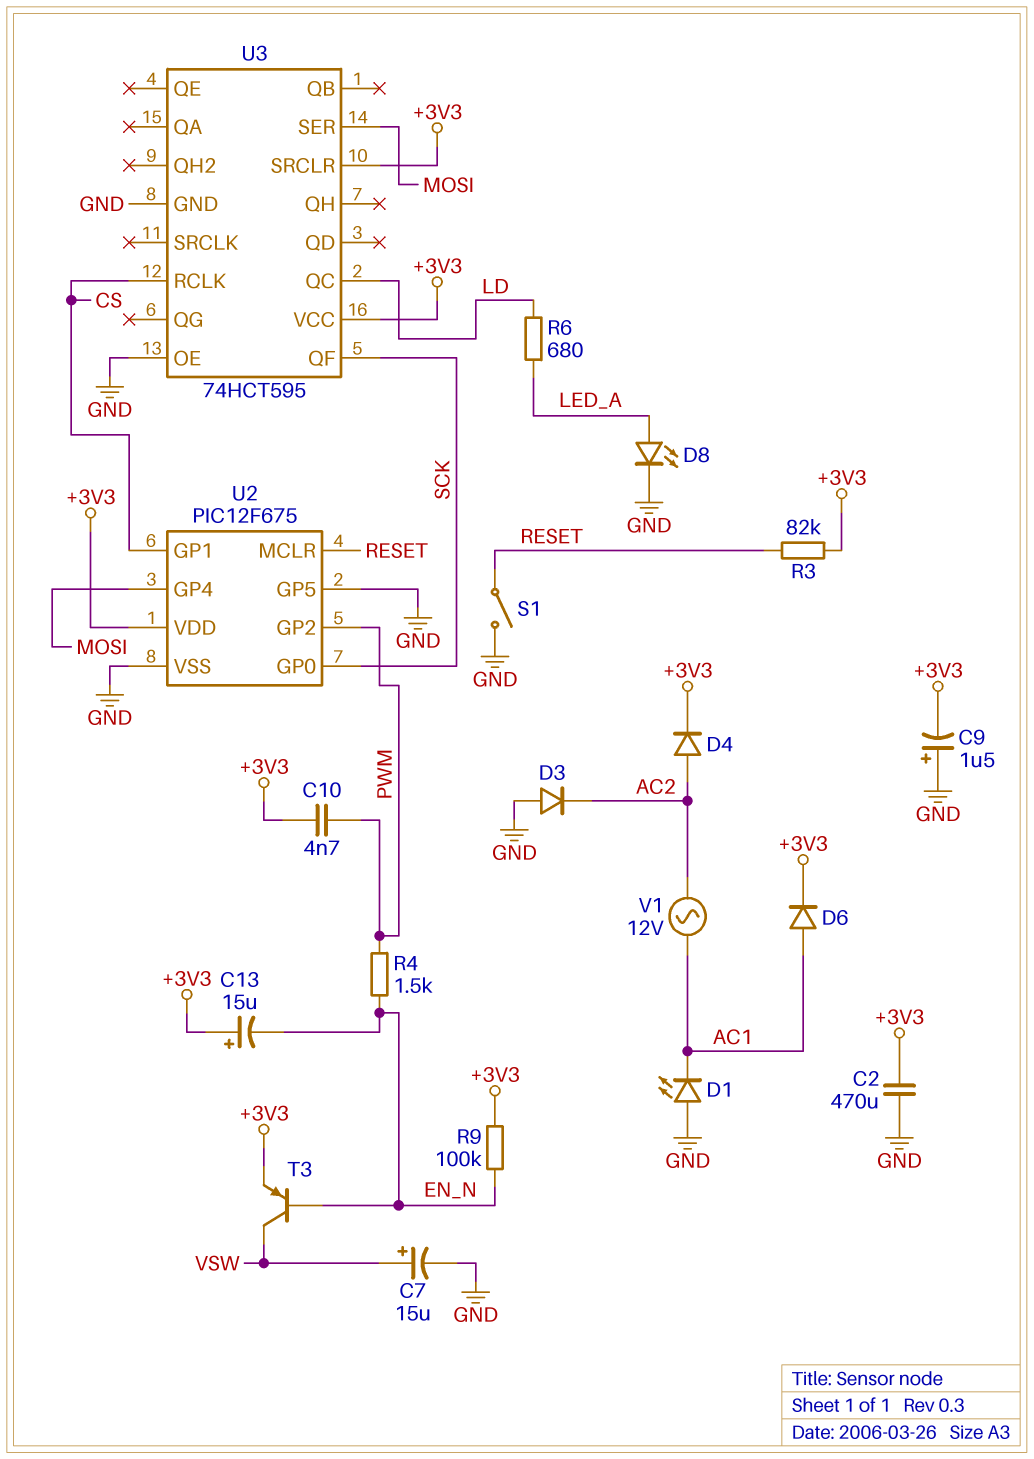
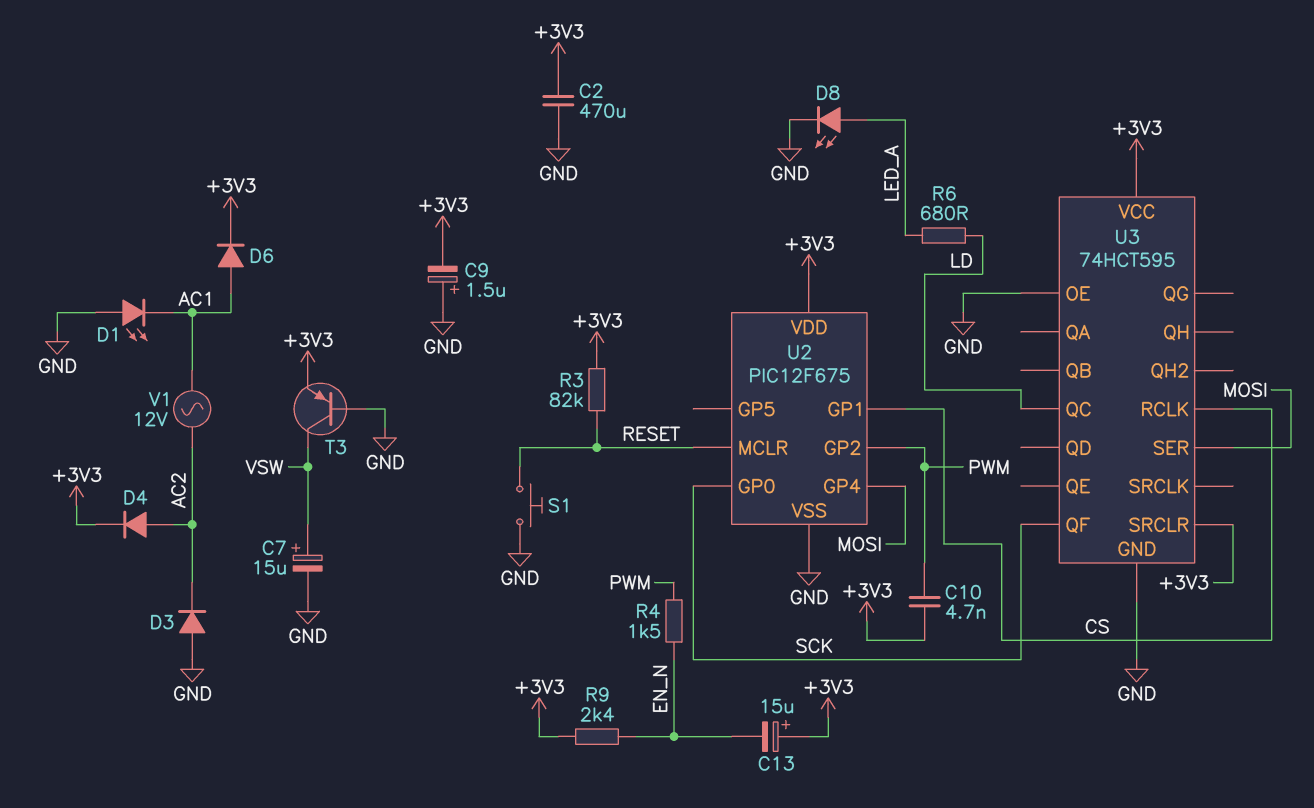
R9: 100k (+3V3, EN_N) -> 2.4k (+3V3, EN_N)
S1: switch (GND, RESET) -> button (GND, RESET)
T3: PNP (B EN_N, C VSW, E +3V3) -> PNP (B GND, C VSW, E +3V3)
U2 pin GP5: GND -> none

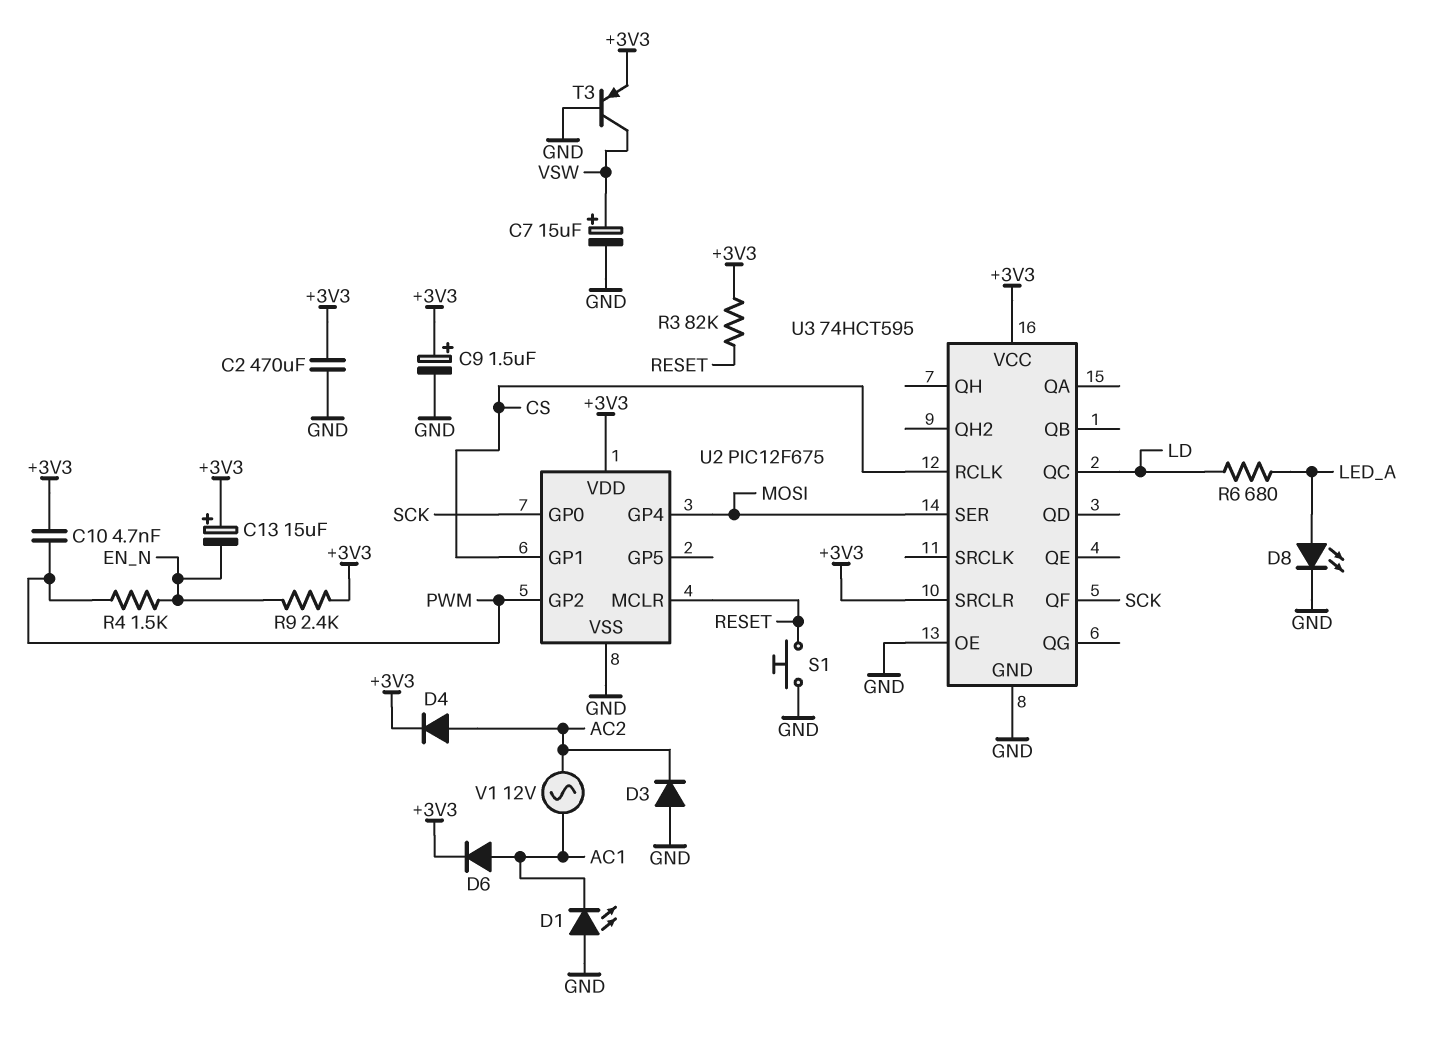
C9: 1.5uF (plus GND, minus +3V3) -> 1.5uF (plus +3V3, minus GND)

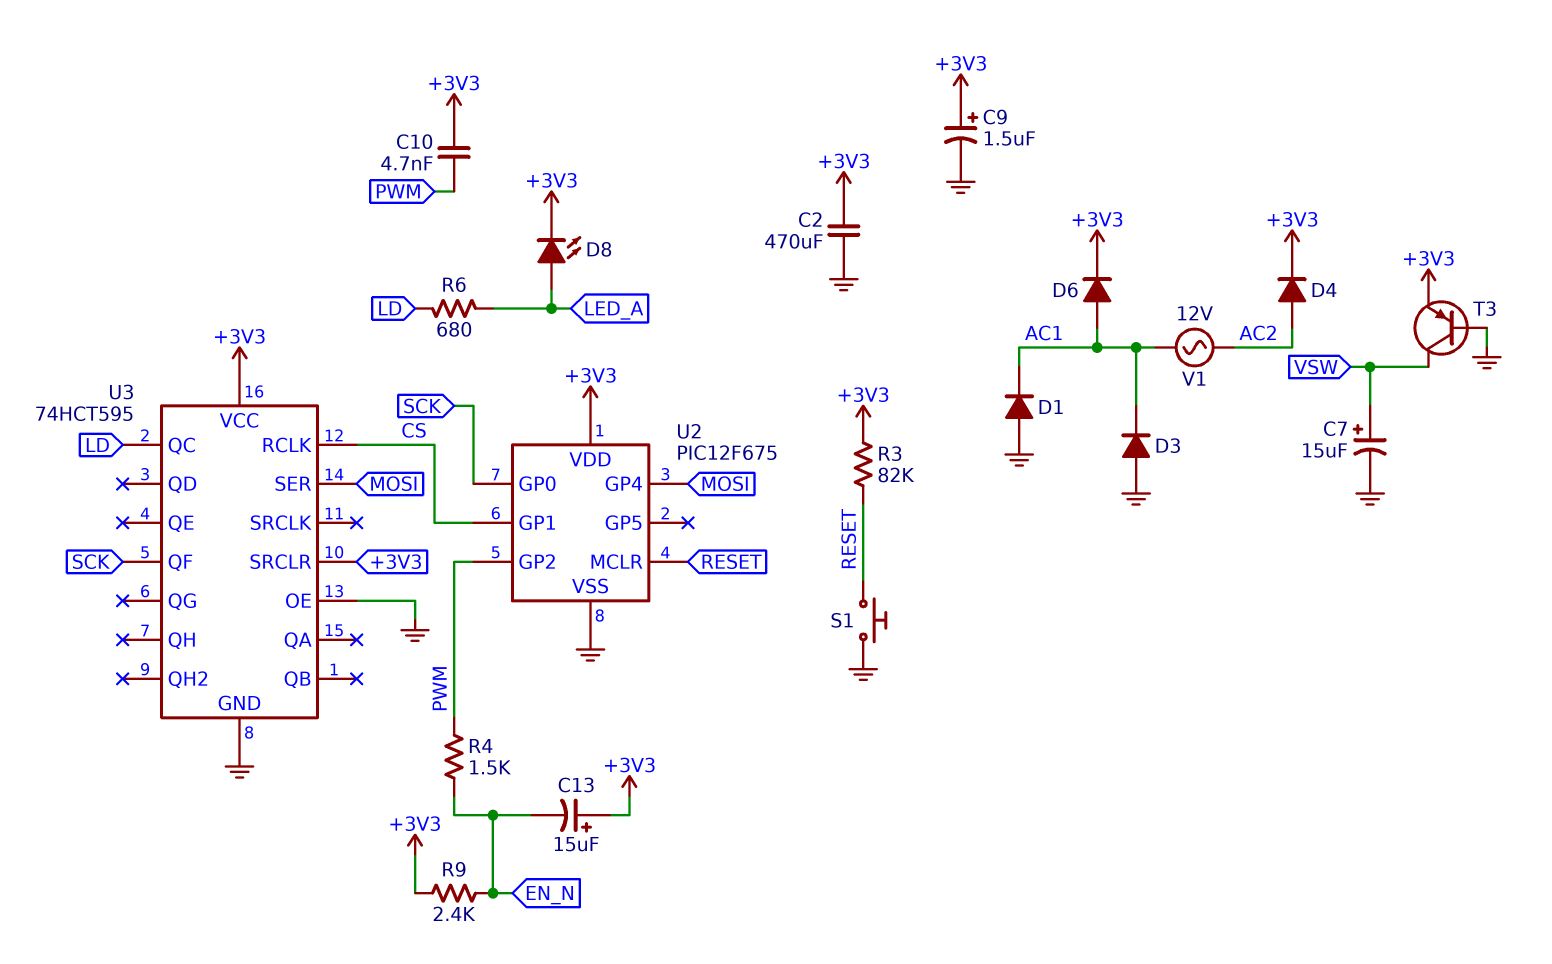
D1: LED (A GND, K AC1) -> diode (A GND, K AC1)
D3: diode (A GND, K AC2) -> diode (A GND, K AC1)
D8: LED (A LED_A, K GND) -> LED (A LED_A, K +3V3)

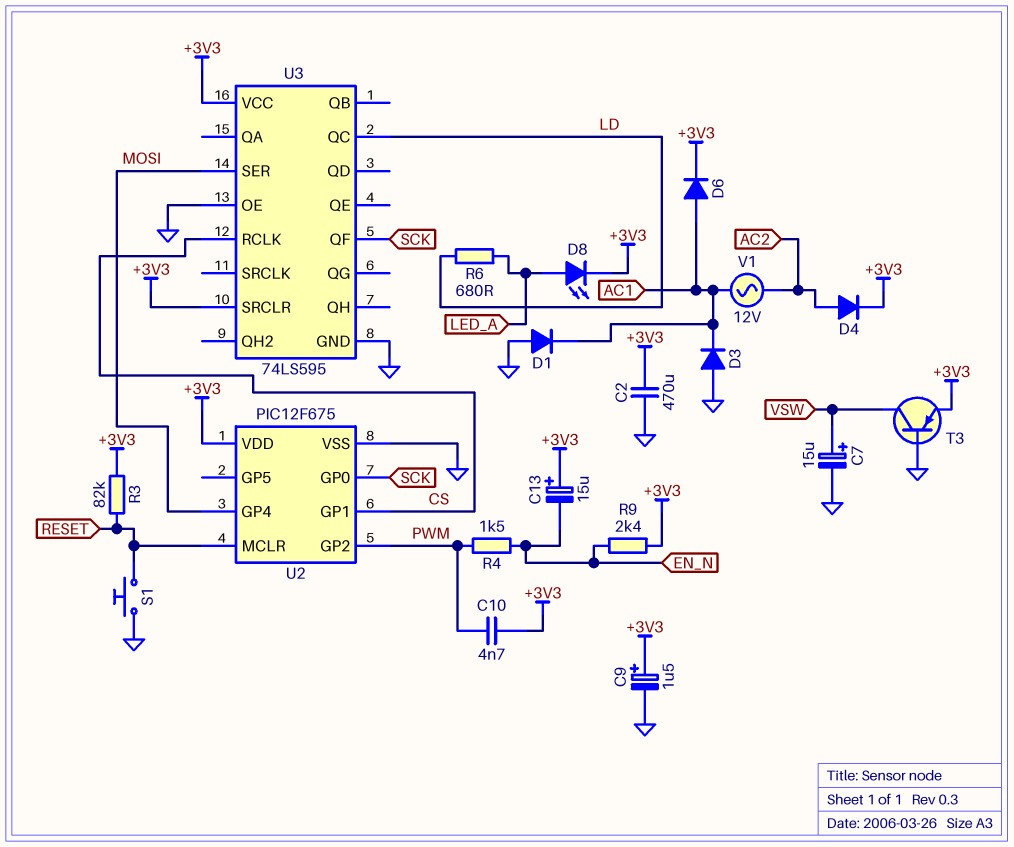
U3: 74HCT595 -> 74LS595

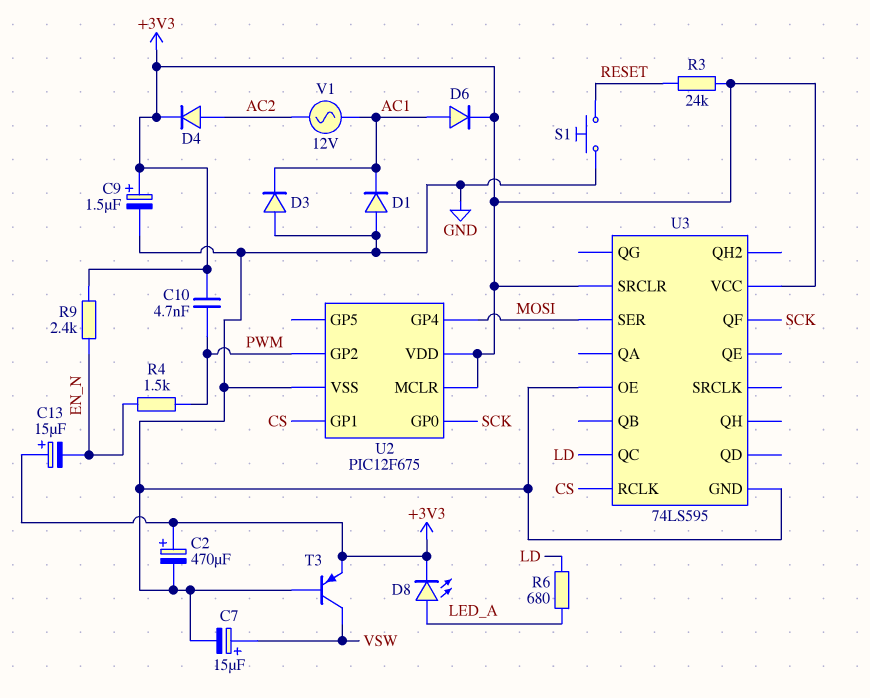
C2: 470uF (+3V3, GND) -> 470uF (plus +3V3, minus GND)
R3: 82k (+3V3, RESET) -> 24k (+3V3, RESET)
U2 pin MCLR: RESET -> +3V3

